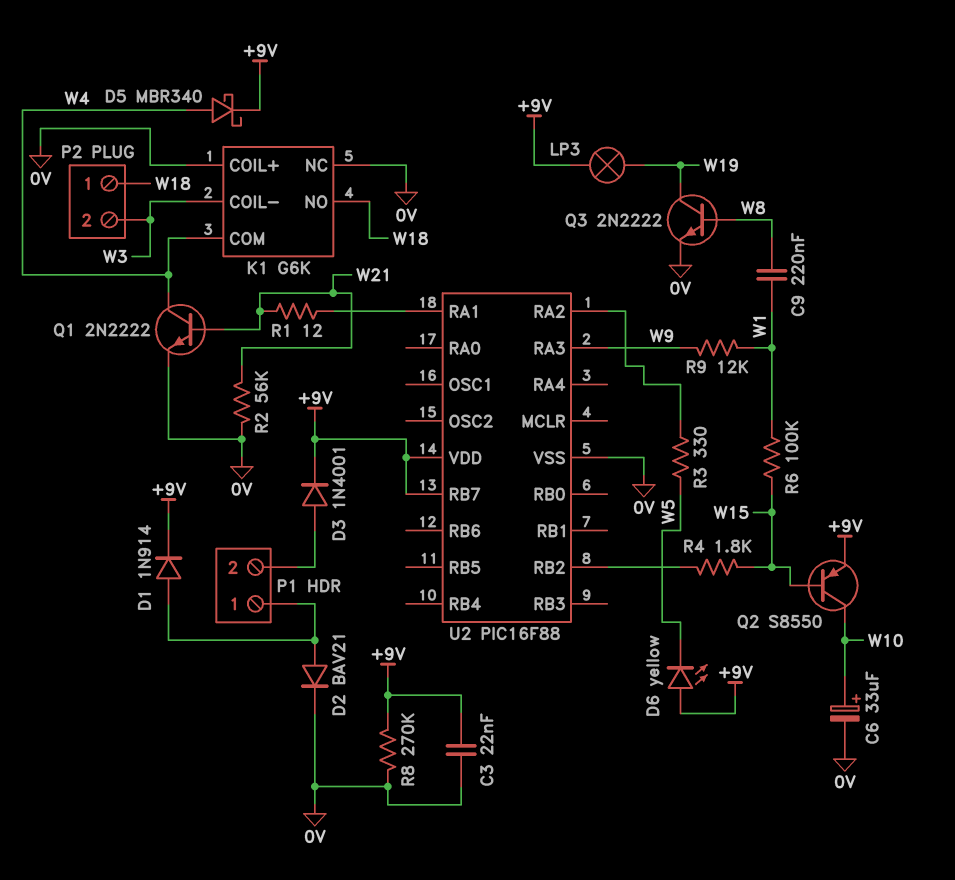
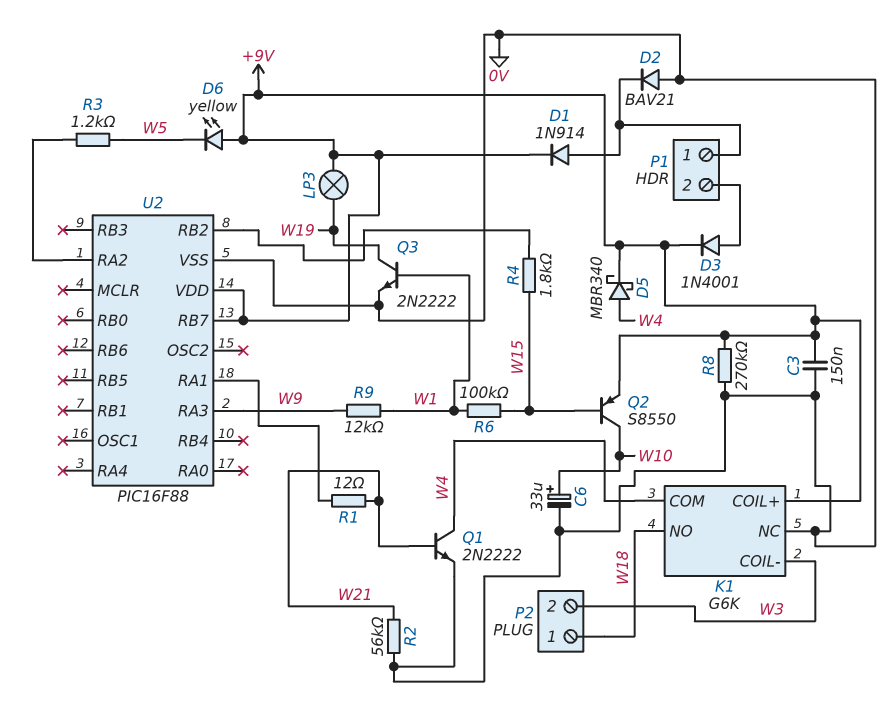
C3: 22nF (+9V, 0V) -> 150nF (+9V, 0V)
C9: 220nF (W1, W8) -> none
D2: diode BAV21 (A P1/1, K 0V) -> diode BAV21 (A 0V, K P1/1)
K1 pin COIL+: 0V -> +9V
Q3: NPN 2N2222 (B W8, C W19, E 0V) -> NPN 2N2222 (B W1, C W19, E 0V)
R3: 330 (U2/RA2, W5) -> 1.2k (U2/RA2, W5)

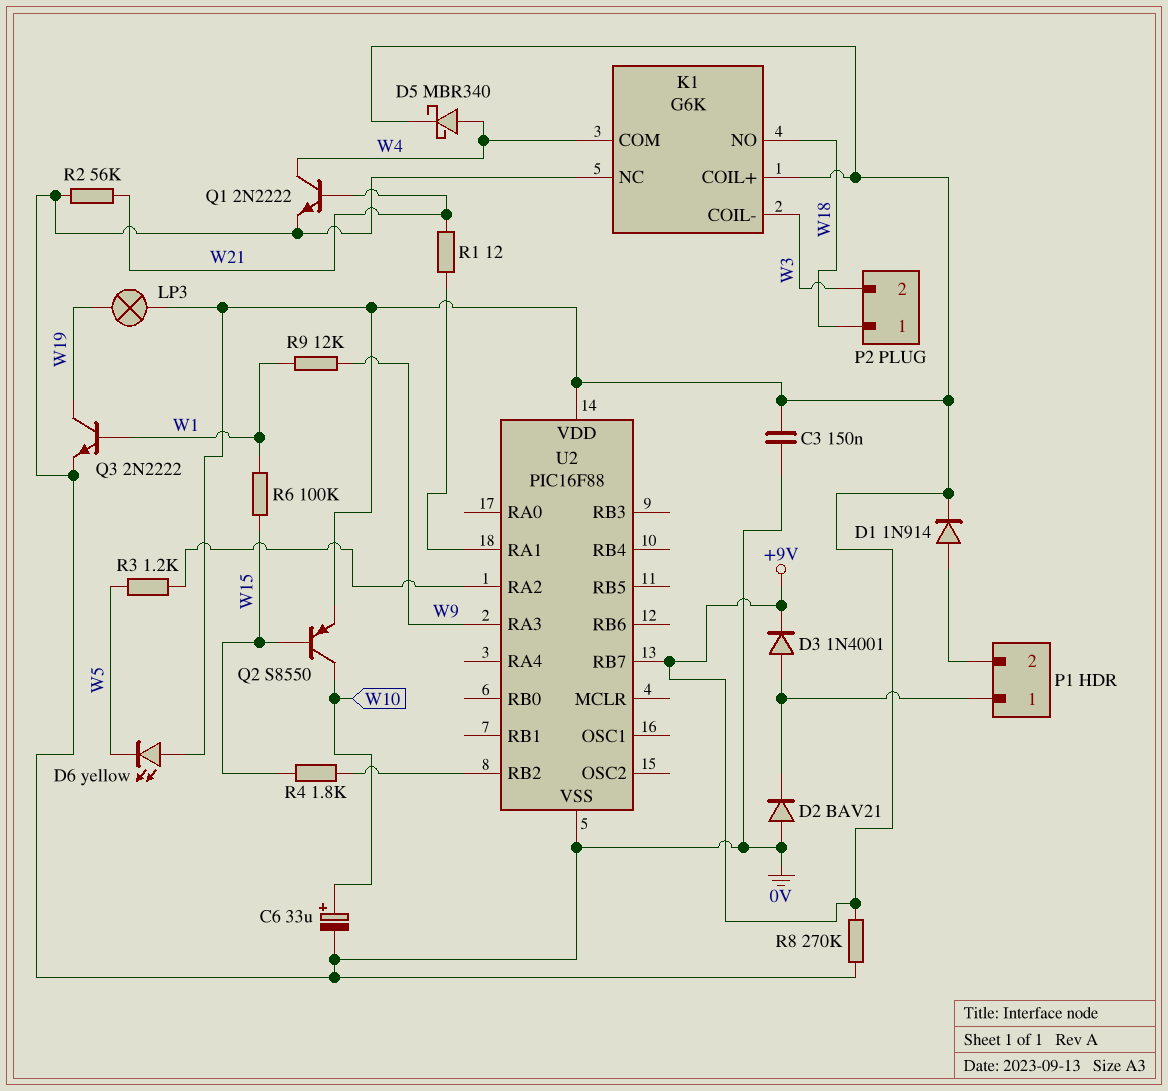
D1: diode 1N914 (A P1/1, K +9V) -> diode 1N914 (A P1/2, K +9V)
D3: diode 1N4001 (A P1/2, K +9V) -> diode 1N4001 (A P1/1, K +9V)

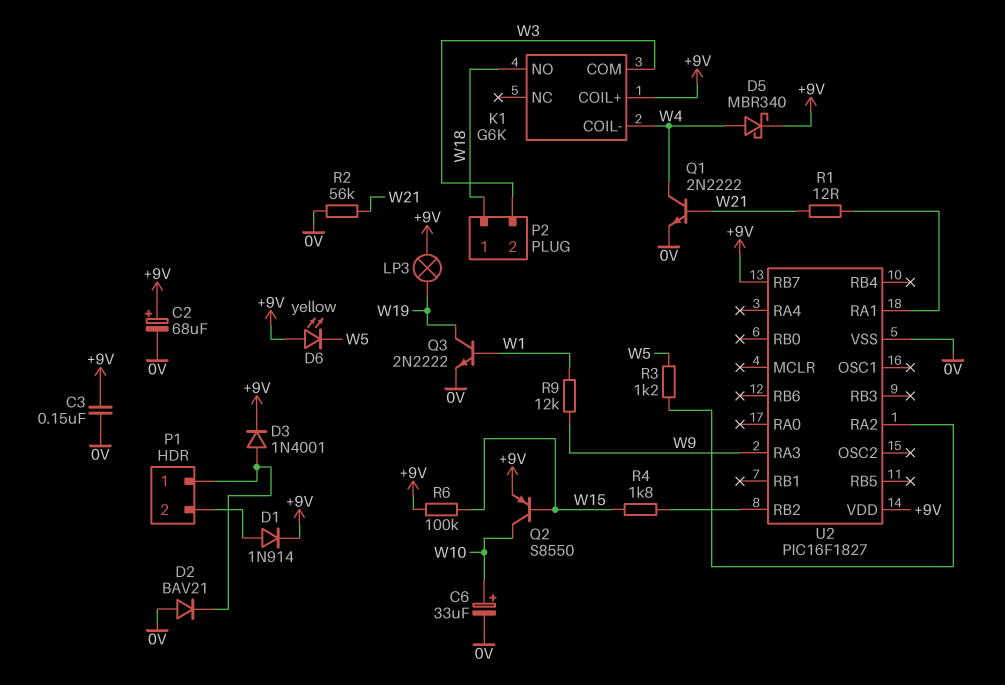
C2: none -> 68uF (plus +9V, minus 0V)
K1 pin COIL-: W3 -> W4
K1 pin COM: W4 -> W3
K1 pin NC: 0V -> none
R6: 100k (W1, W15) -> 100k (+9V, W15)
R8: 270k (+9V, 0V) -> none
U2: PIC16F88 -> PIC16F1827

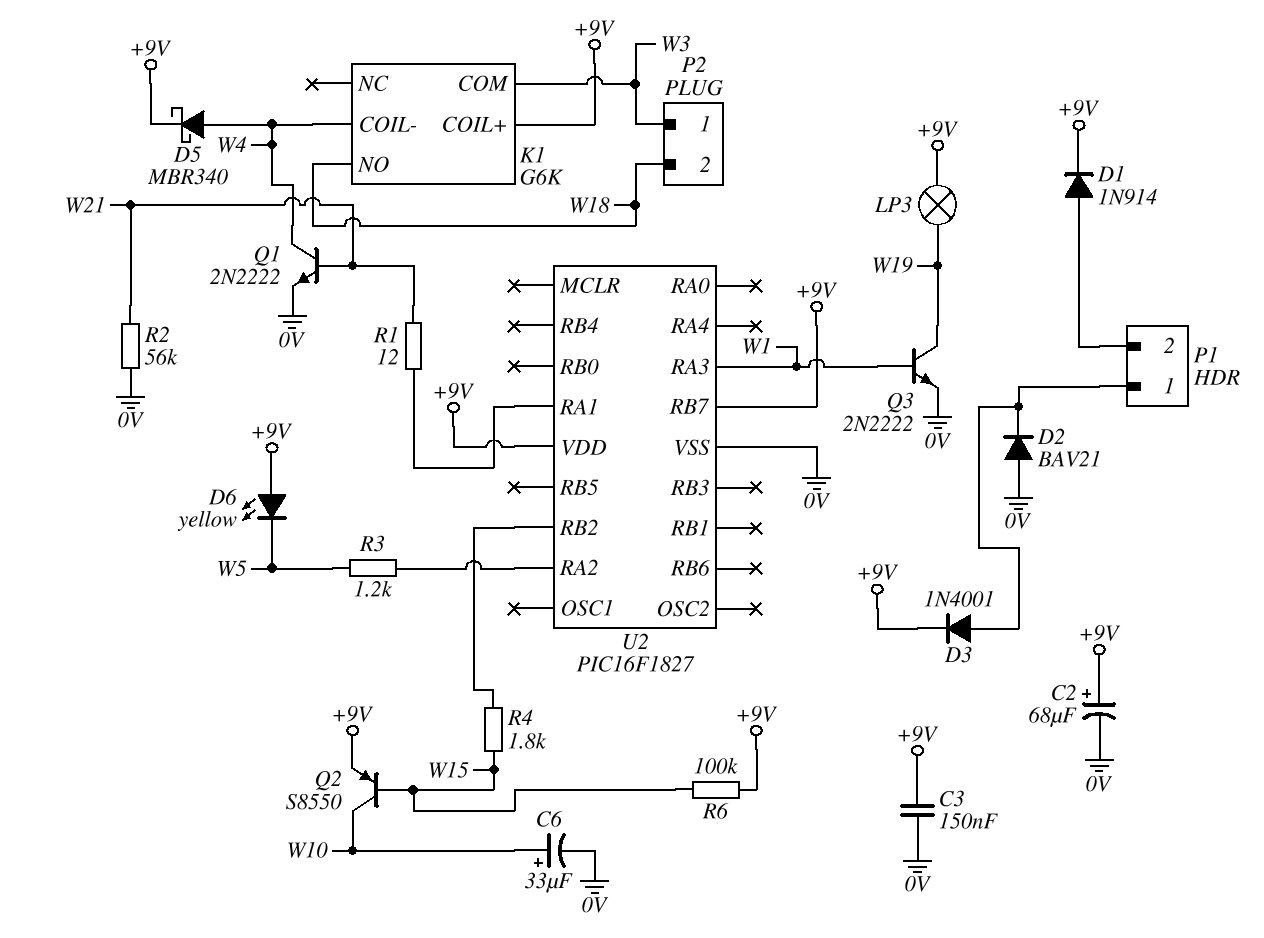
P2 pin 1: W18 -> W3
P2 pin 2: W3 -> W18
R9: 12k (W1, W9) -> none
U2 pin RA3: W9 -> W1

